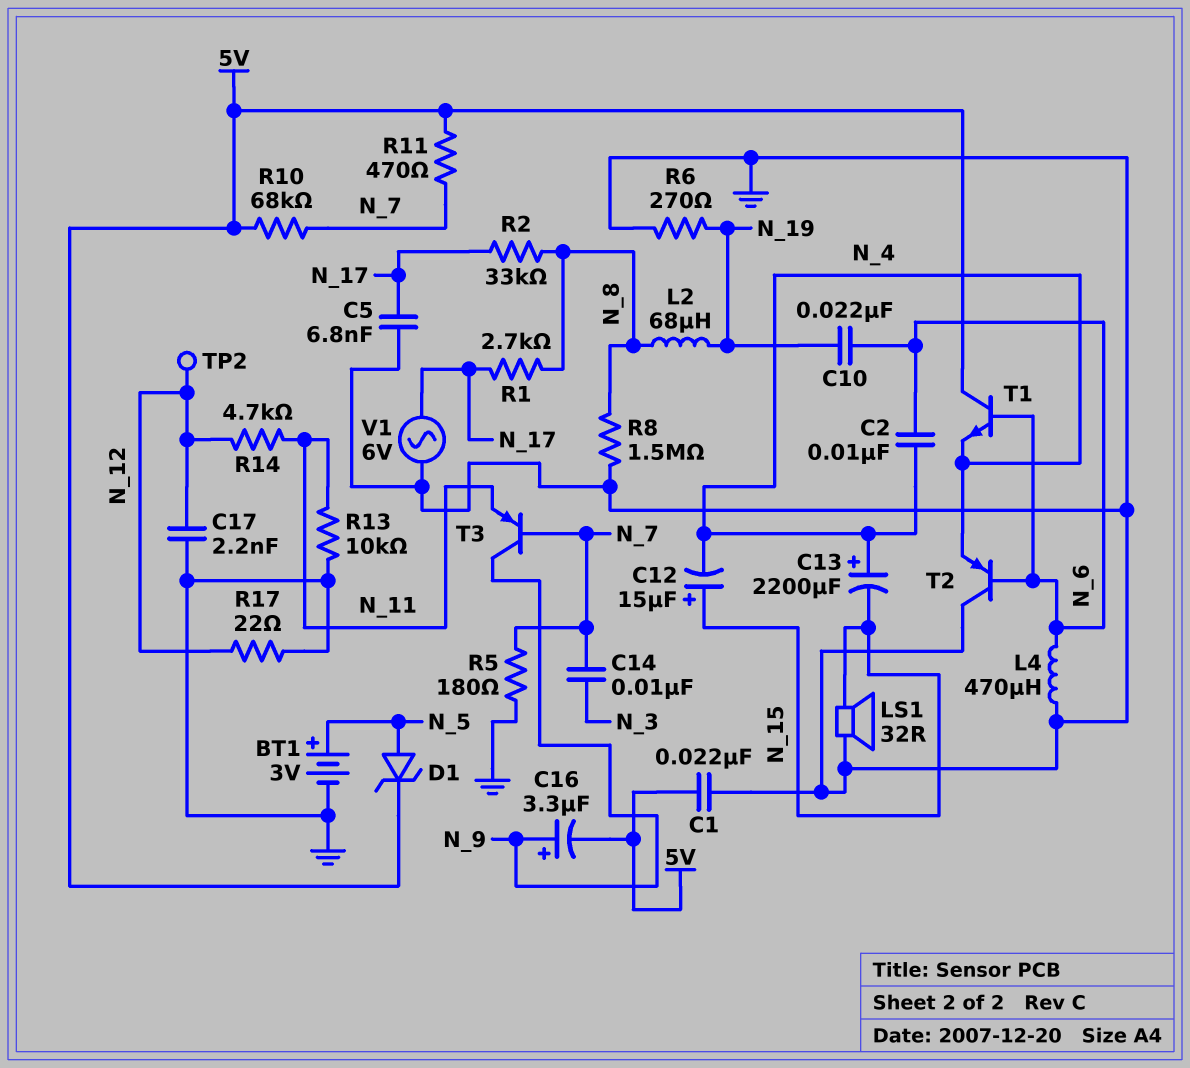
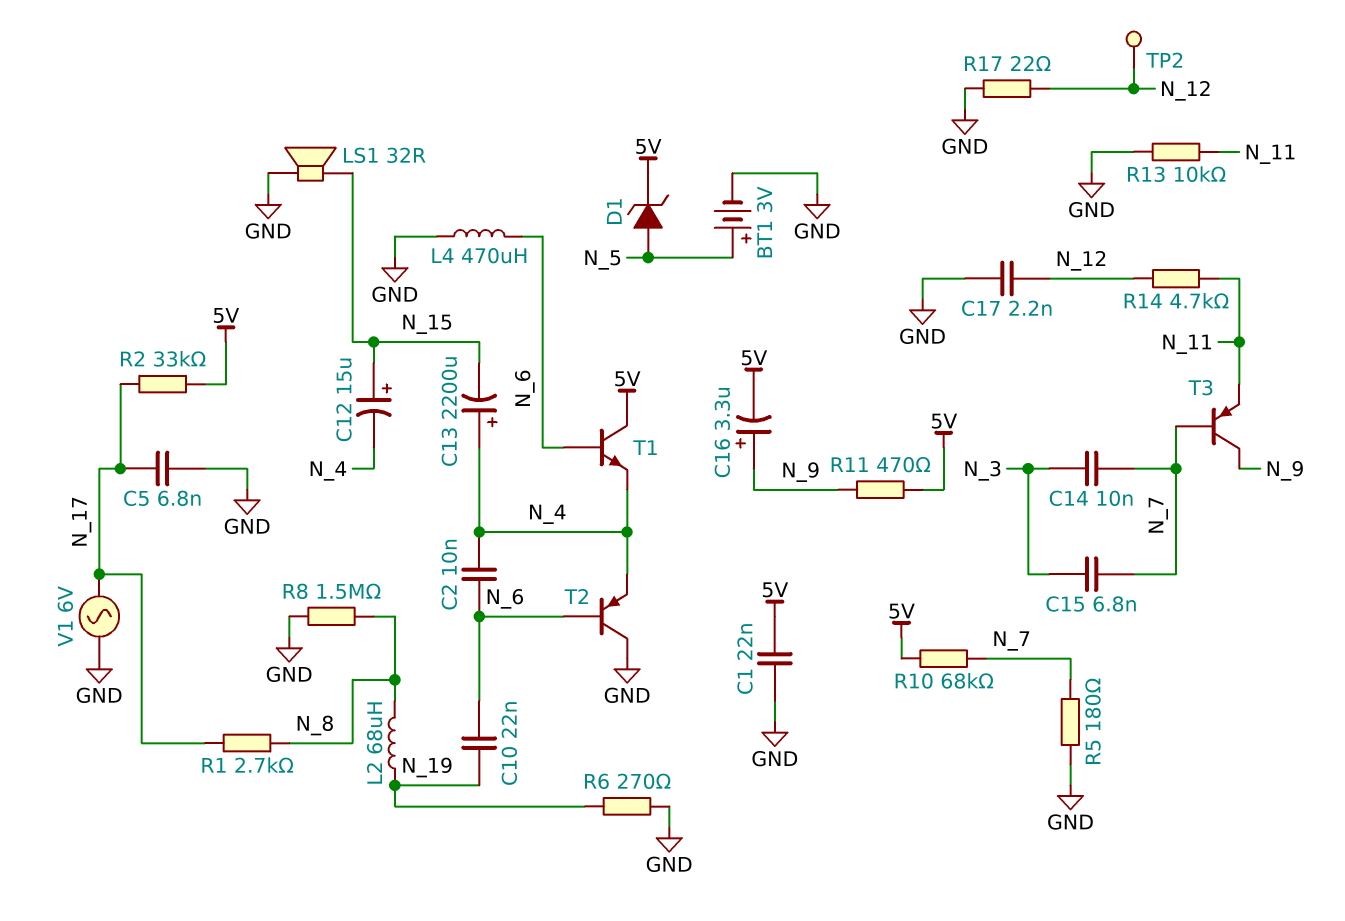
C15: none -> 6.8nF (N_3, N_7)
R2: 33k (N_8, N_17) -> 33k (5V, N_17)
R11: 470 (5V, N_7) -> 470 (5V, N_9)

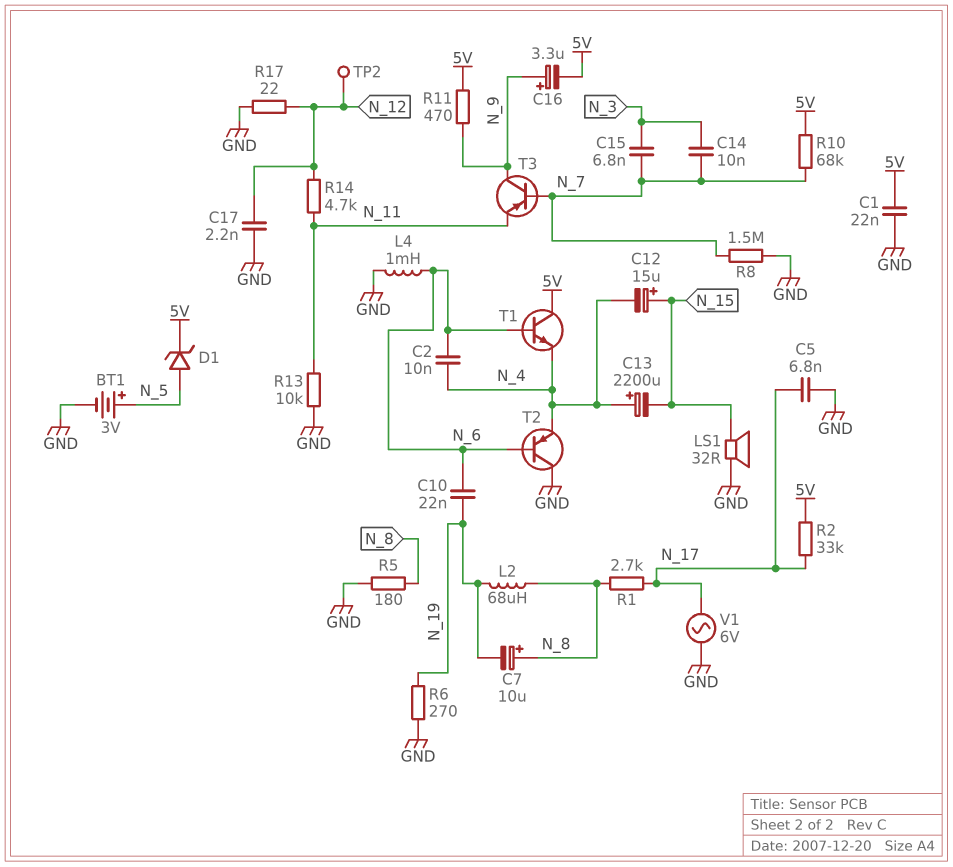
C7: none -> 10uF (plus N_8, minus N_19)
L4: 470uH (GND, N_6) -> 1mH (GND, N_6)
R5: 180 (GND, N_7) -> 180 (GND, N_8)
R8: 1.5M (GND, N_8) -> 1.5M (GND, N_7)

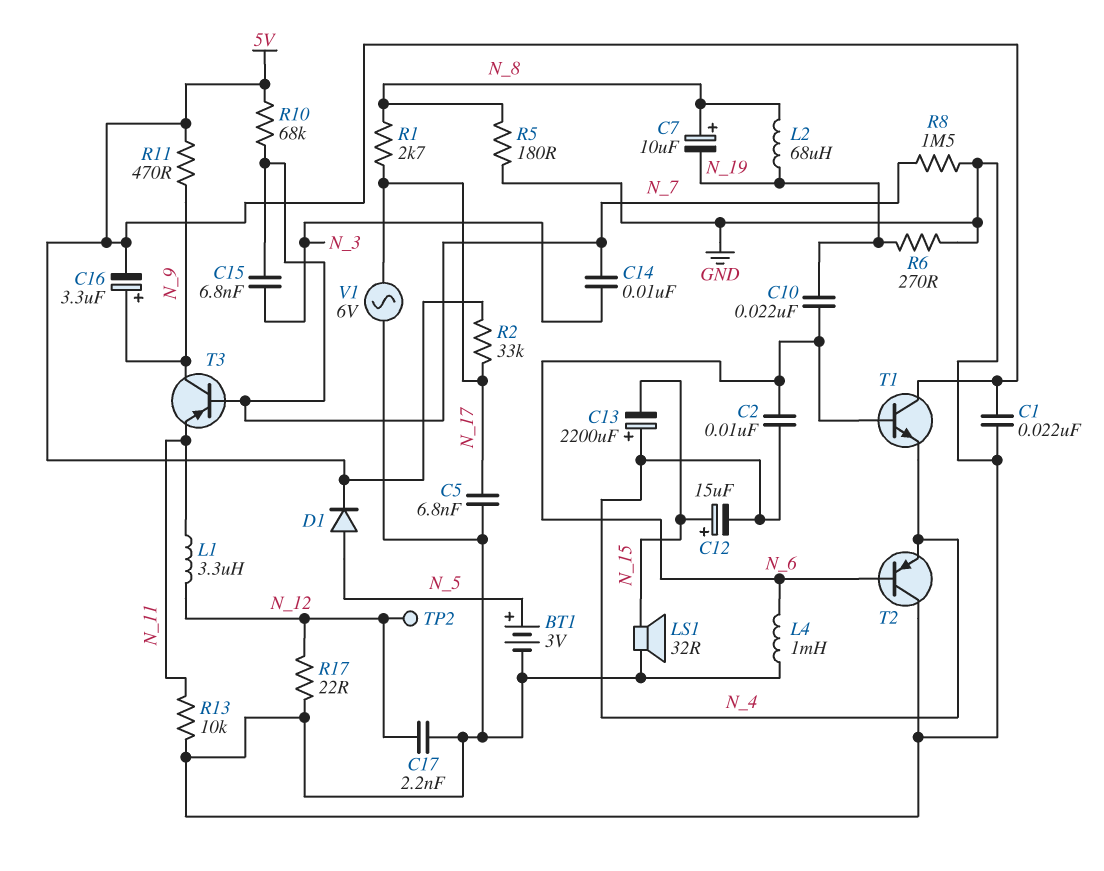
D1: zener (A N_5, K 5V) -> diode (A N_5, K 5V)
L1: none -> 3.3uH (N_11, N_12)
R14: 4.7k (N_11, N_12) -> none

